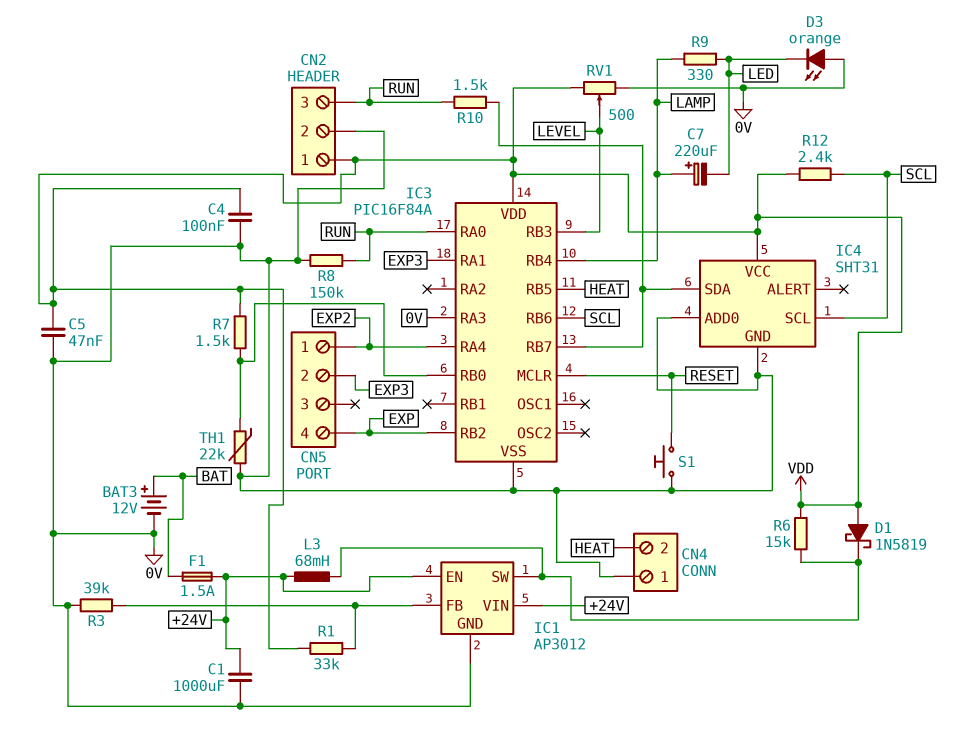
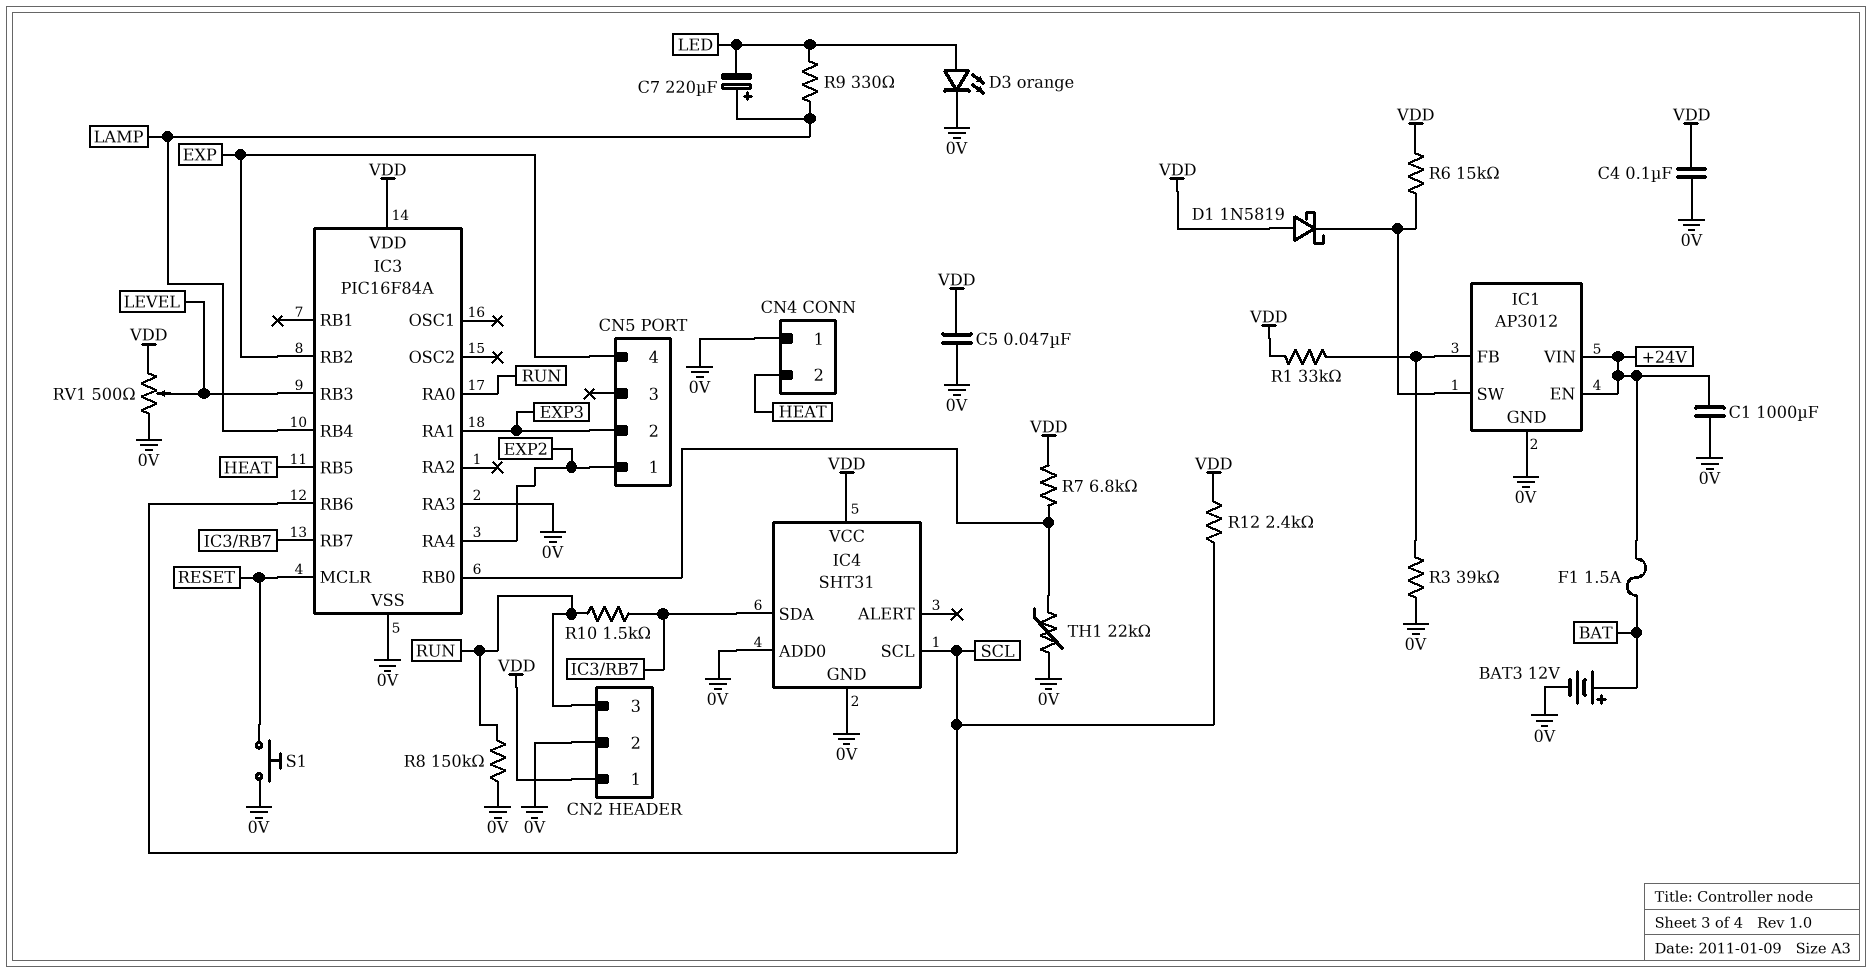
D3: LED orange (A 0V, K LED) -> LED orange (A LED, K 0V)
L3: 68mH (+24V, IC1/SW) -> none
R7: 1.5k (IC3/RB0, VDD) -> 6.8k (IC3/RB0, VDD)

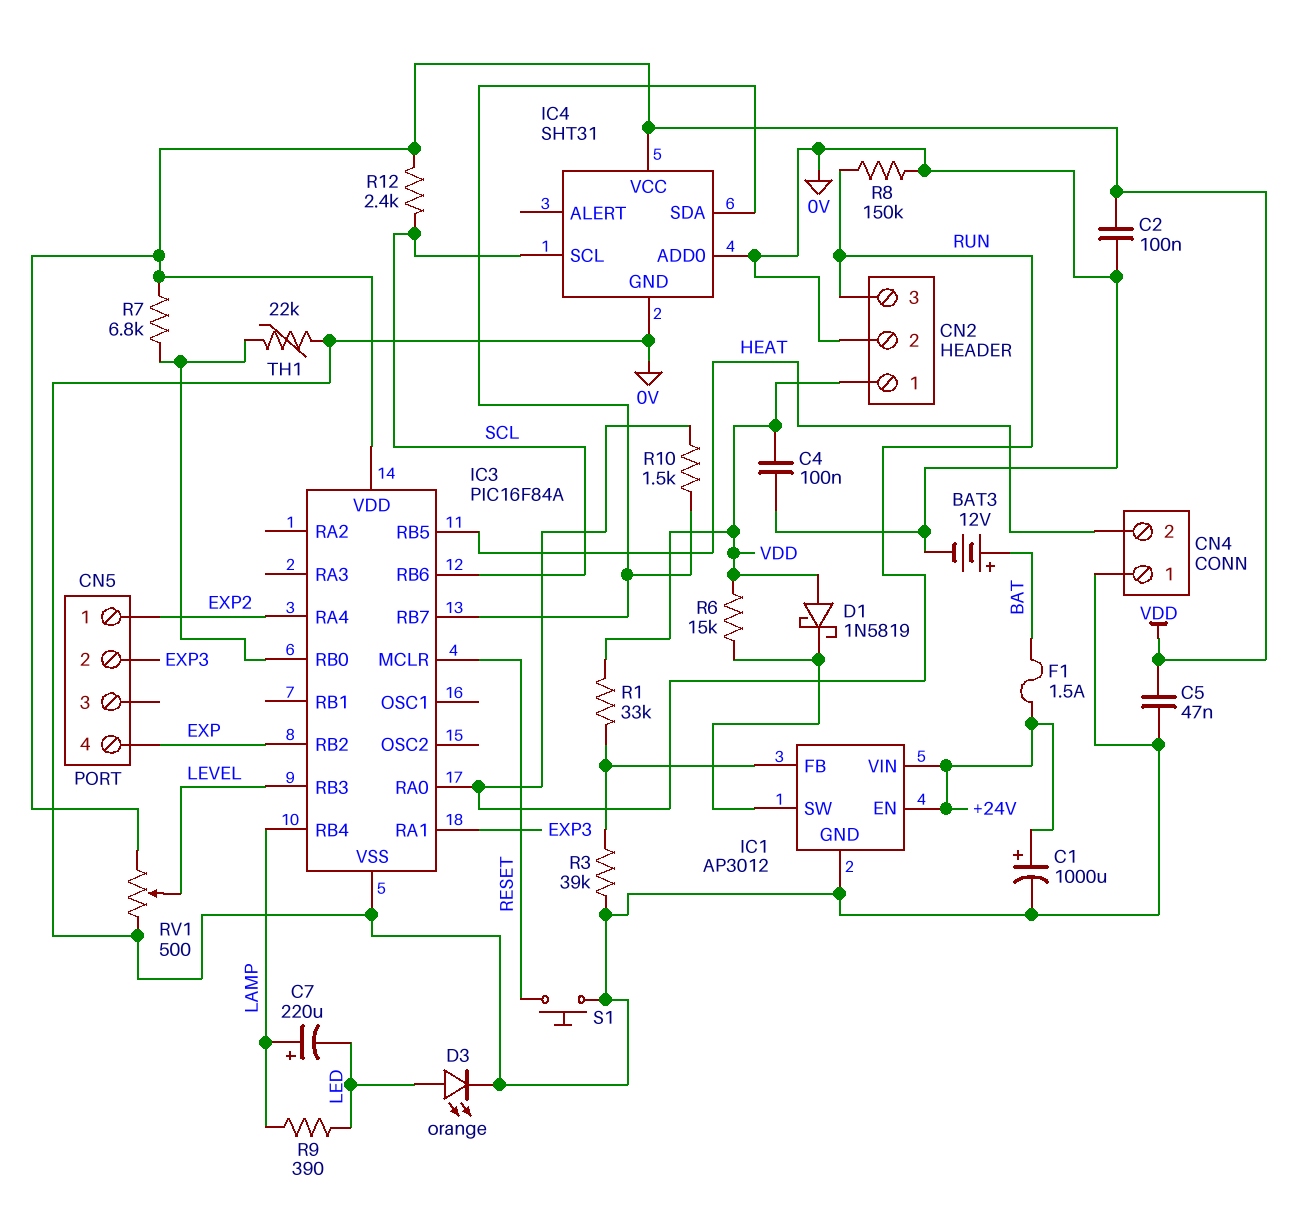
C1: 1000uF (+24V, 0V) -> 1000uF (plus +24V, minus 0V)
C2: none -> 100nF (0V, VDD)
IC3 pin RA3: 0V -> none
R9: 330 (LAMP, LED) -> 390 (LAMP, LED)

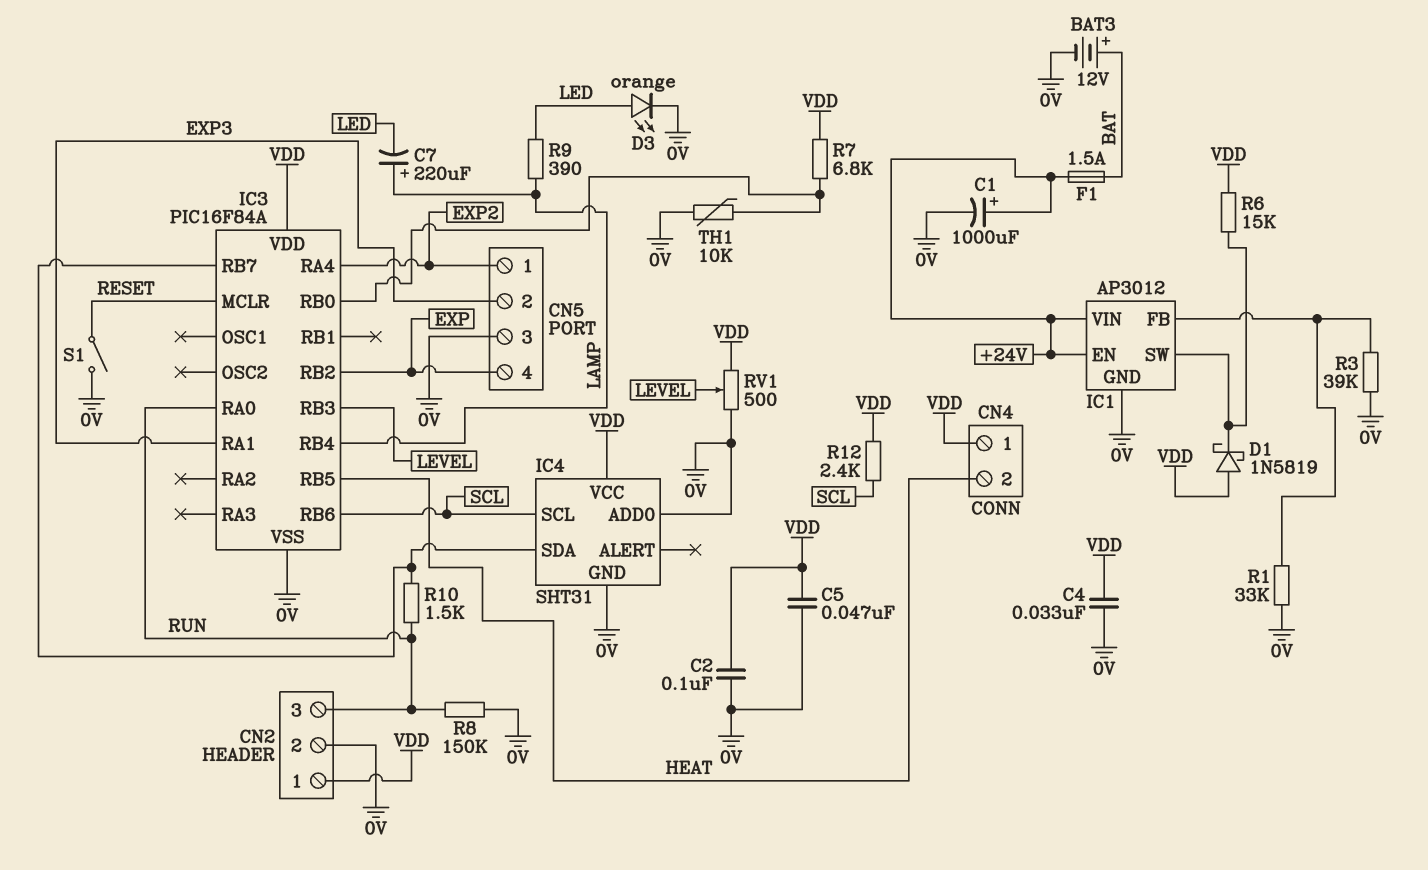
C4: 100nF (0V, VDD) -> 33nF (0V, VDD)
CN4 pin 1: 0V -> VDD
CN5 pin 3: none -> 0V
R1: 33k (IC1/FB, VDD) -> 33k (0V, IC1/FB)
S1: button (0V, RESET) -> switch (0V, RESET)
TH1: 22k (0V, IC3/RB0) -> 10k (0V, IC3/RB0)

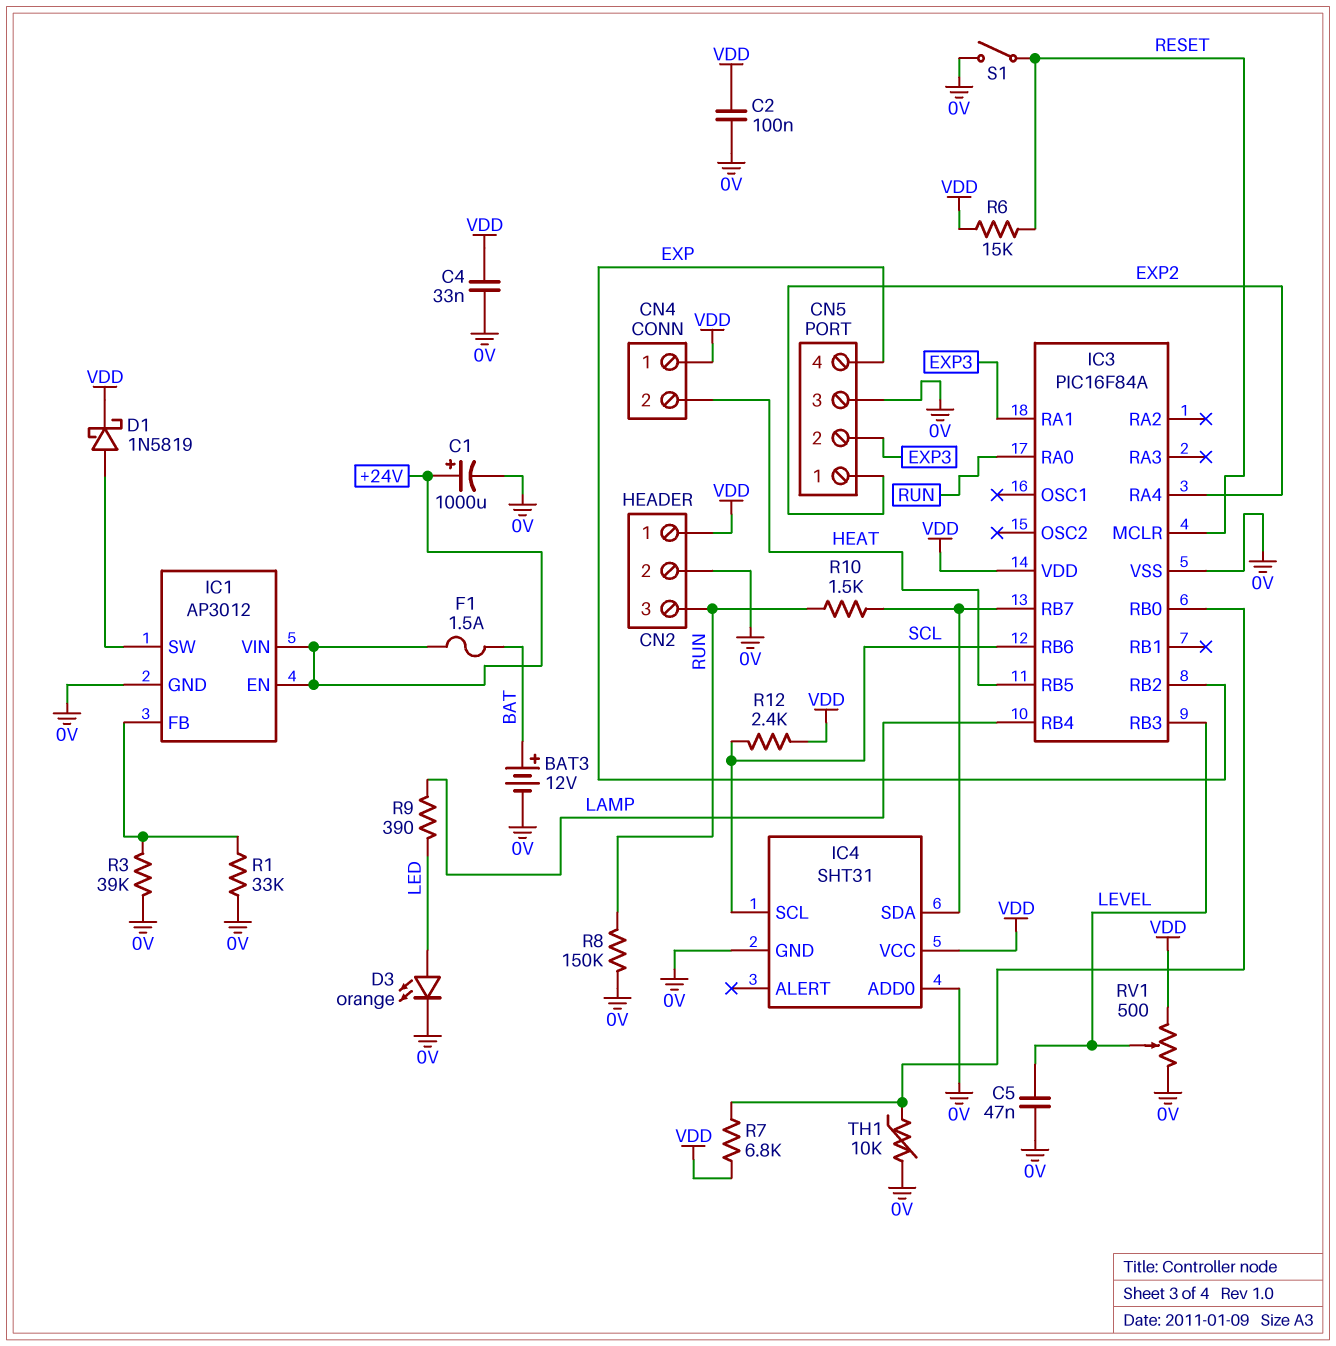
C5: 47nF (0V, VDD) -> 47nF (0V, LEVEL)
C7: 220uF (plus LAMP, minus LED) -> none
D1: schottky 1N5819 (A VDD, K IC1/SW) -> schottky 1N5819 (A IC1/SW, K VDD)
R6: 15k (IC1/SW, VDD) -> 15k (RESET, VDD)

